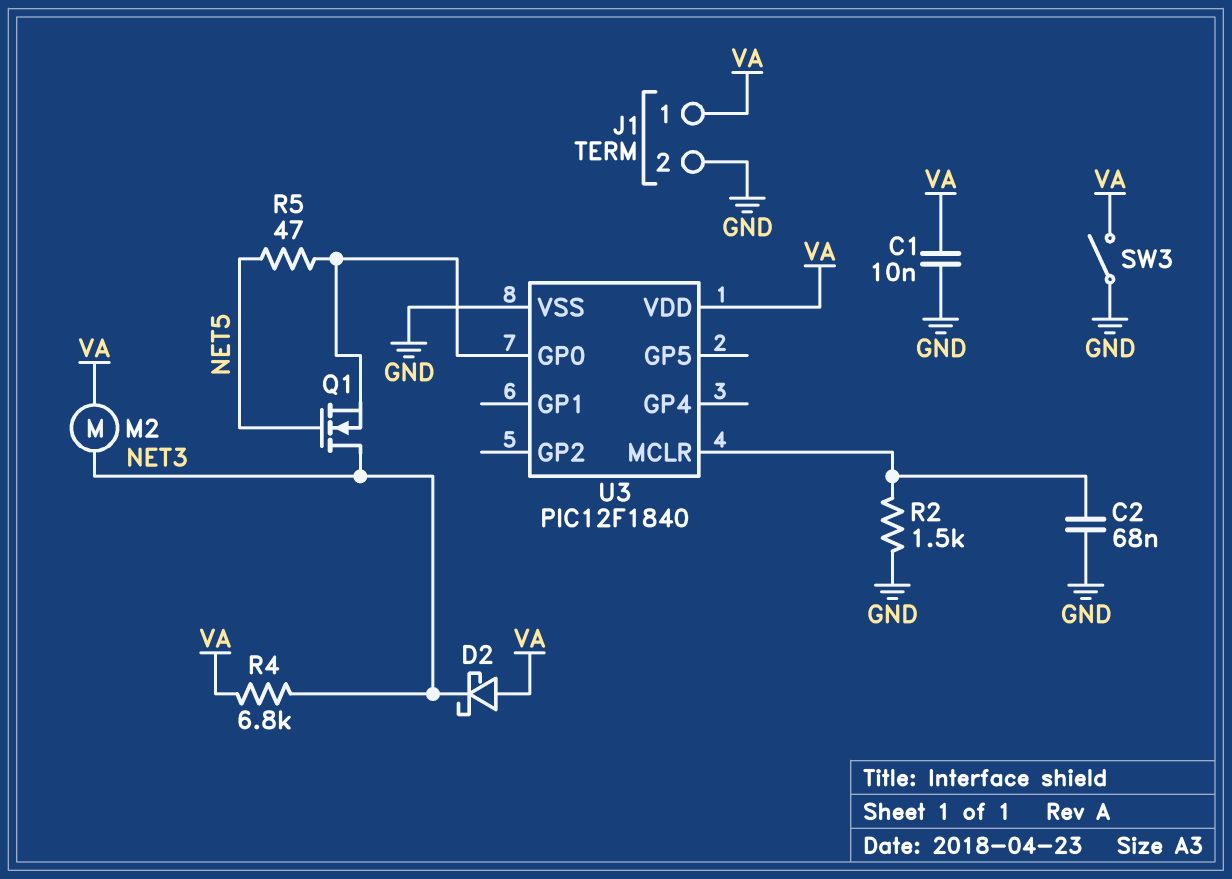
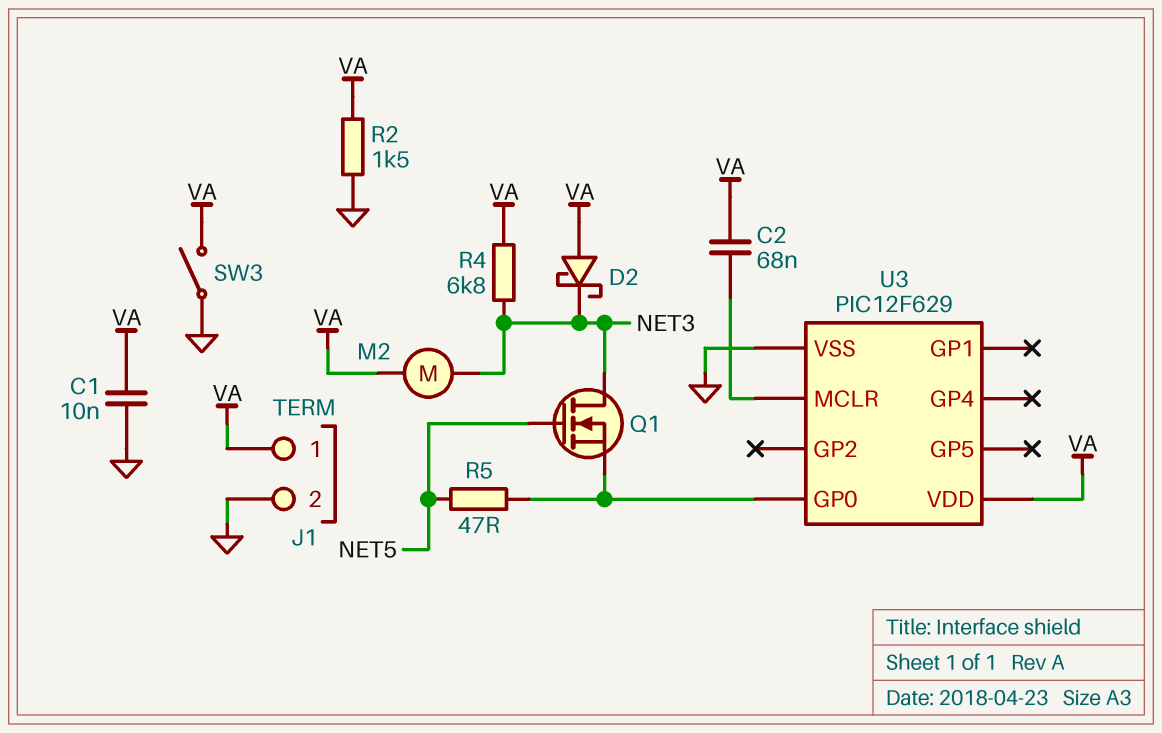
C2: 68nF (GND, U3/MCLR) -> 68nF (U3/MCLR, VA)
R2: 1.5k (GND, U3/MCLR) -> 1.5k (GND, VA)
U3: PIC12F1840 -> PIC12F629

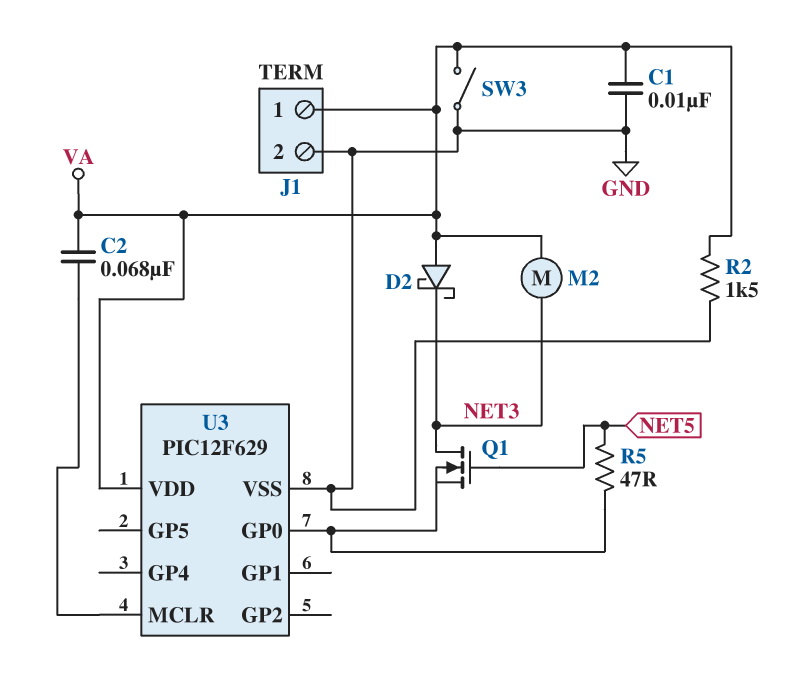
R4: 6.8k (NET3, VA) -> none

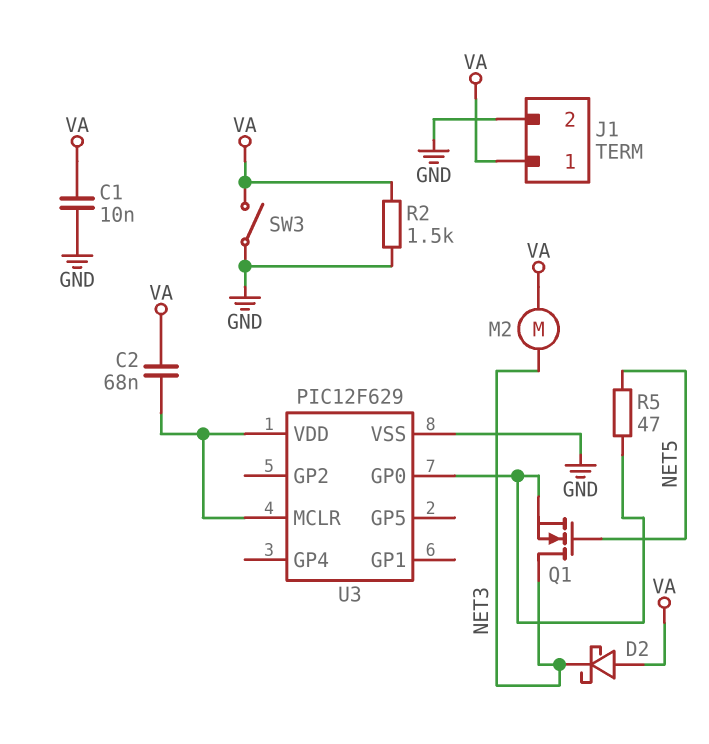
U3 pin VDD: VA -> U3/MCLR

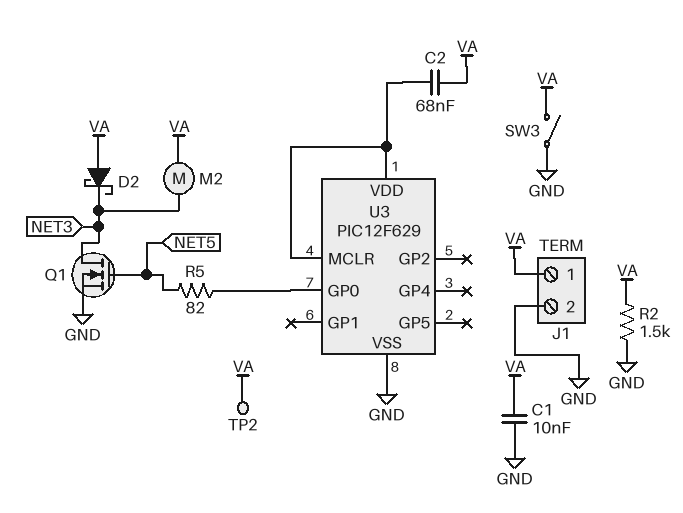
Q1: NMOS (G NET5, D NET3, S U3/GP0) -> NMOS (G NET5, D NET3, S GND)
R5: 47 (NET5, U3/GP0) -> 82 (NET5, U3/GP0)
TP2: none -> test point (VA)

